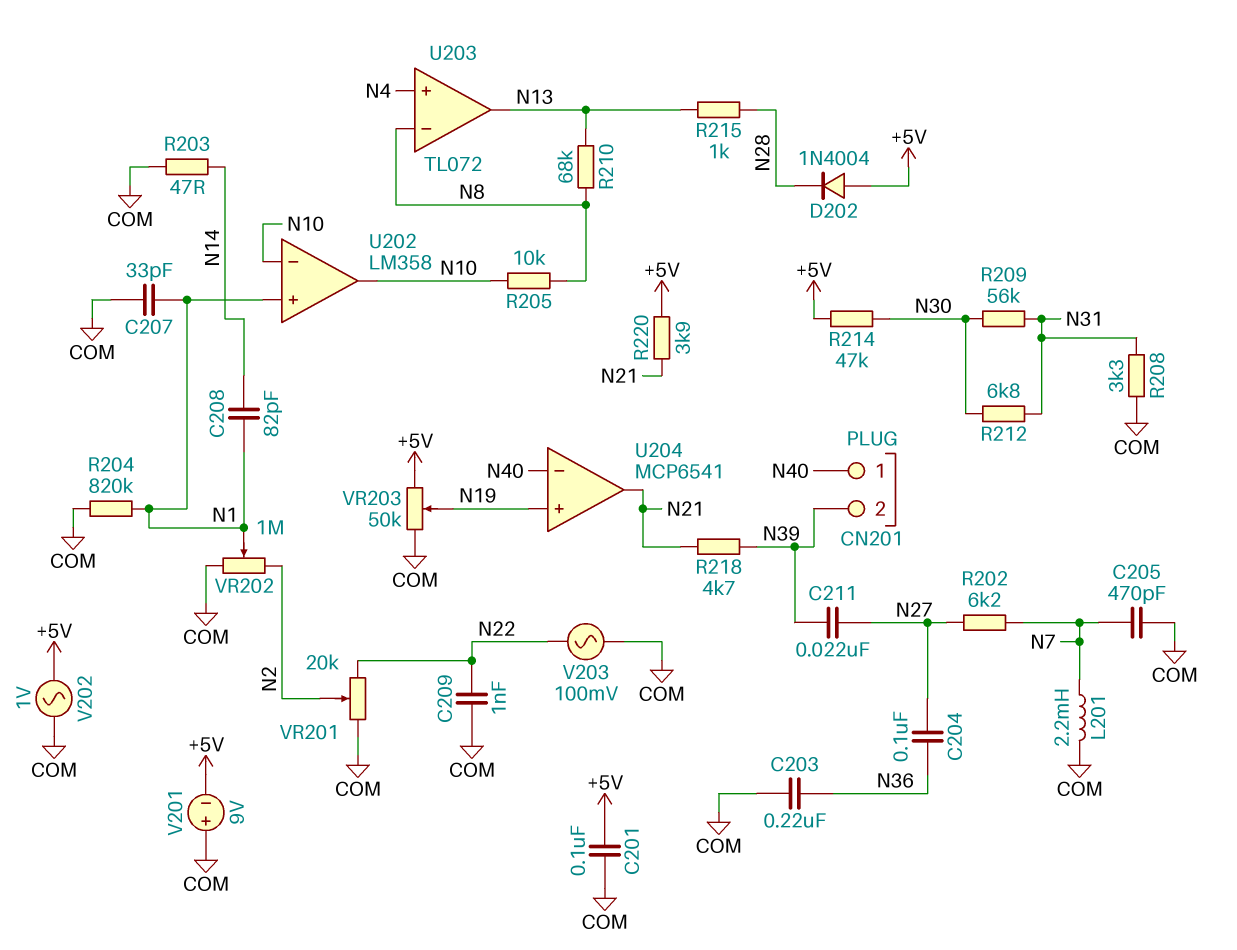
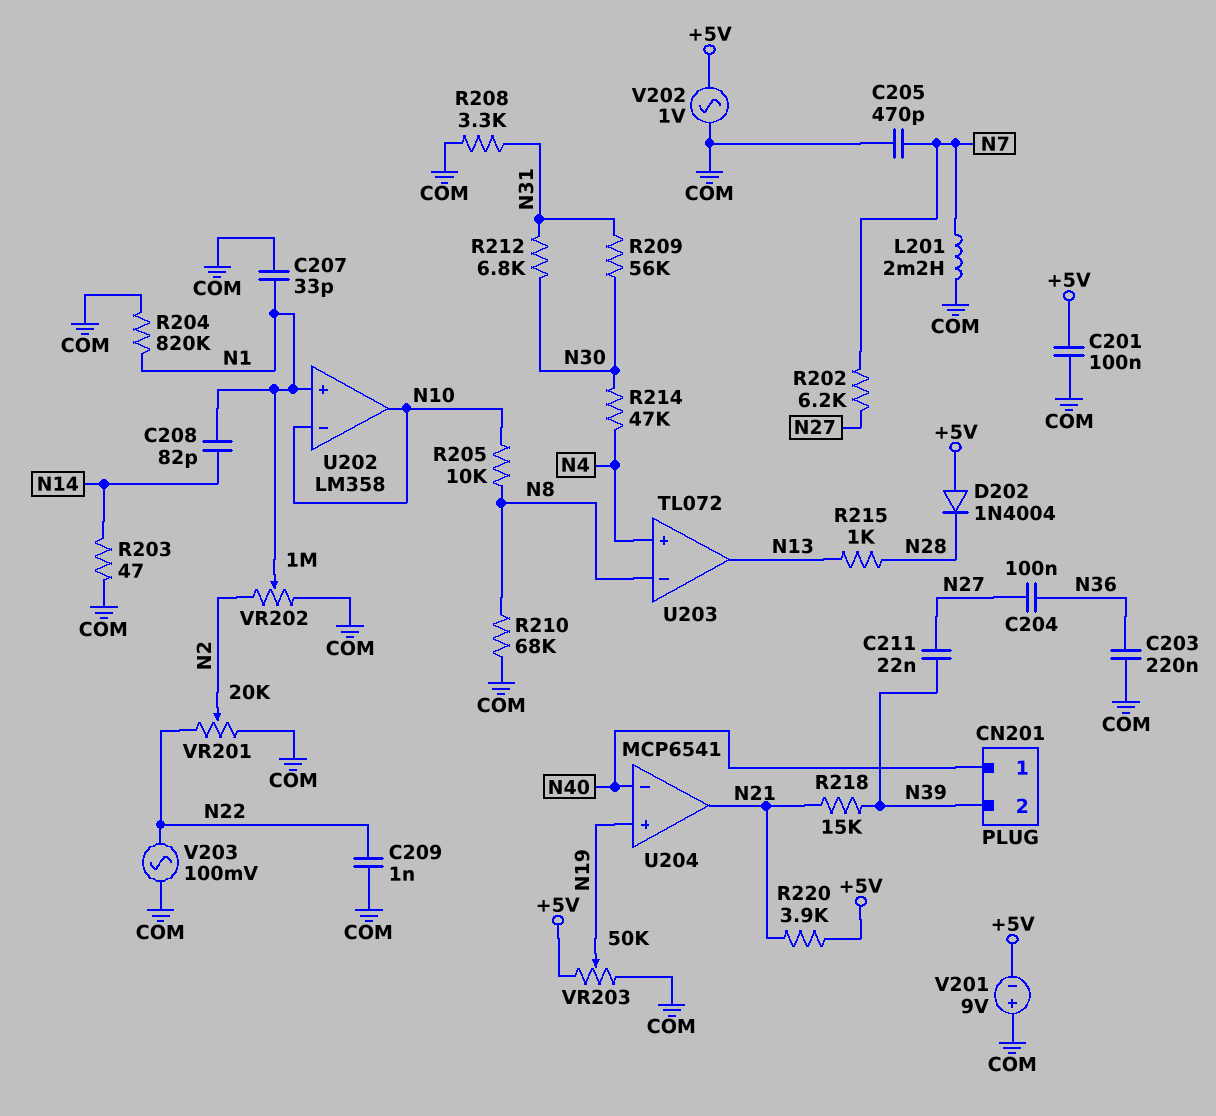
R210: 68k (N8, N13) -> 68k (COM, N8)
R214: 47k (+5V, N30) -> 47k (N4, N30)
R218: 4.7k (N21, N39) -> 15k (N21, N39)

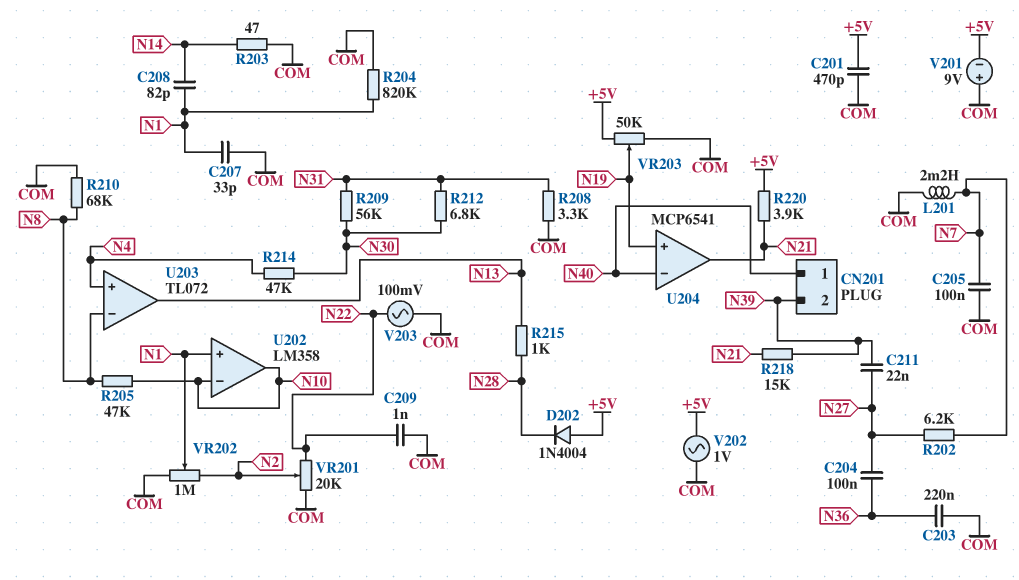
C201: 100nF (+5V, COM) -> 470pF (+5V, COM)
C205: 470pF (COM, N7) -> 100nF (COM, N7)
R205: 10k (N8, N10) -> 47k (N8, N10)

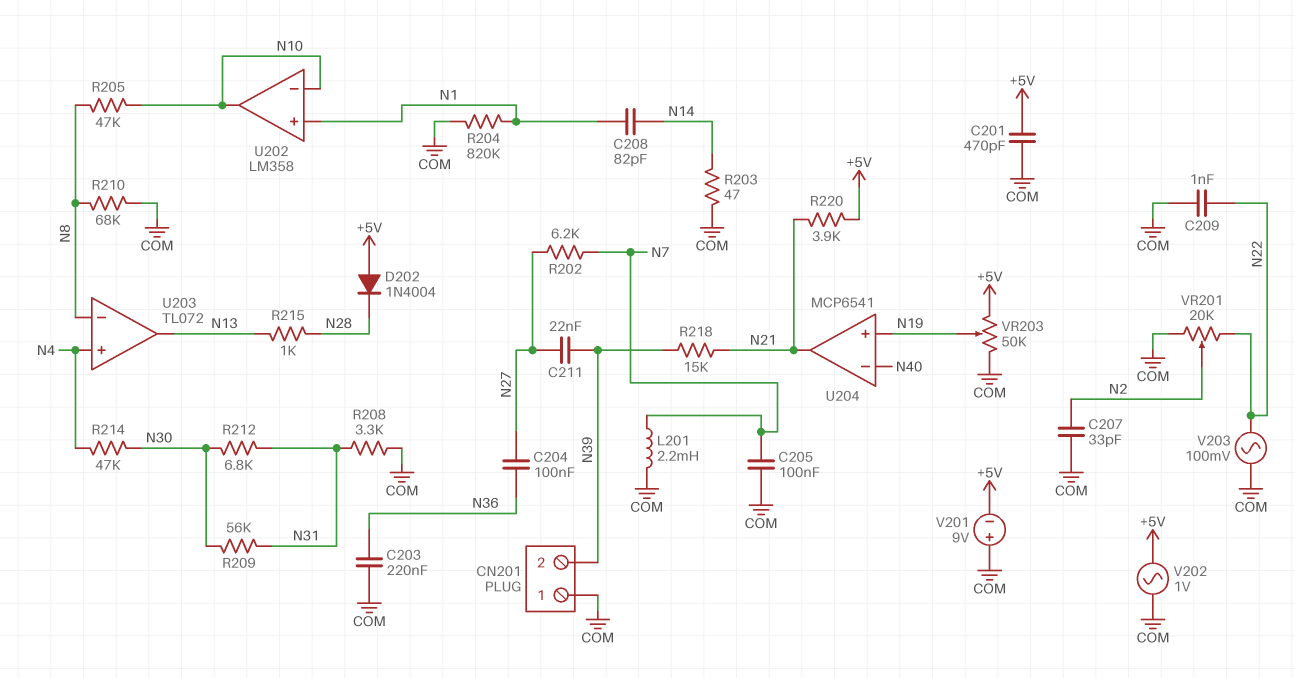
C207: 33pF (COM, N1) -> 33pF (COM, N2)
CN201 pin 1: N40 -> COM
VR202: 1M (COM, N2, wiper N1) -> none

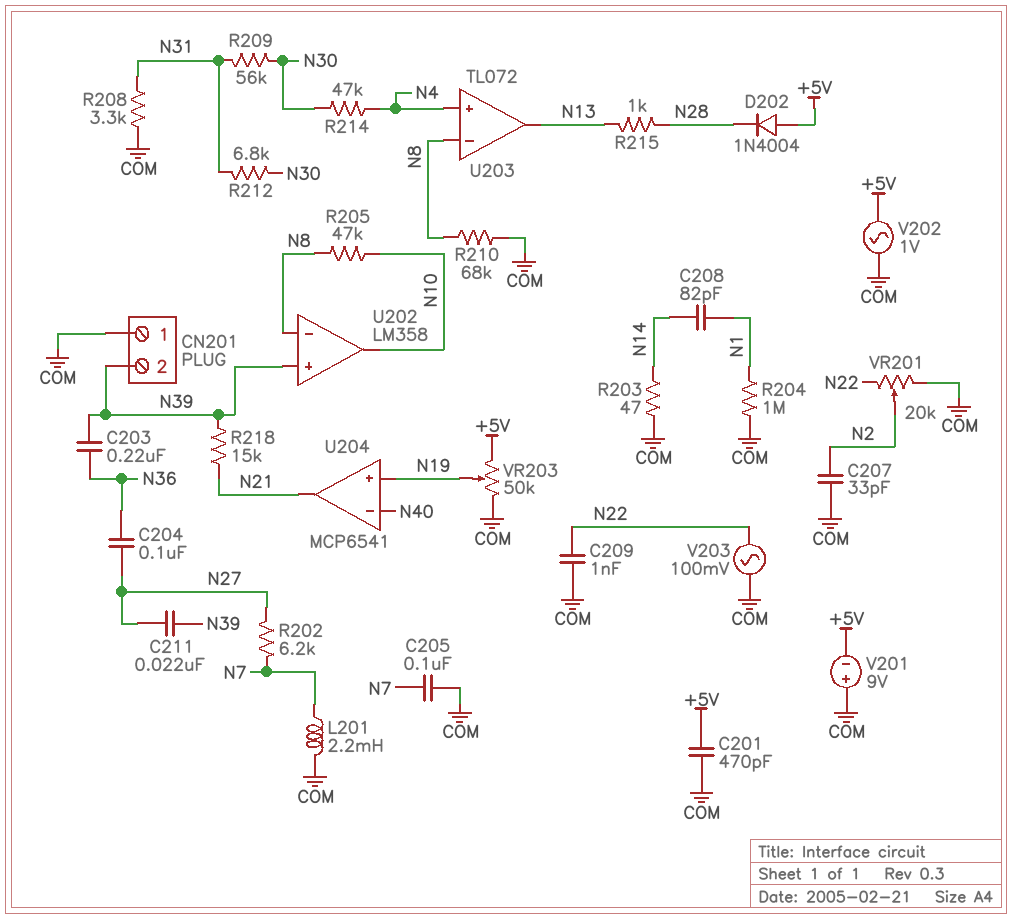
C203: 220nF (COM, N36) -> 220nF (N36, N39)
R204: 820k (COM, N1) -> 1M (COM, N1)
R220: 3.9k (+5V, N21) -> none
U202 pin in+: N1 -> N39
U202 pin in-: N10 -> N8

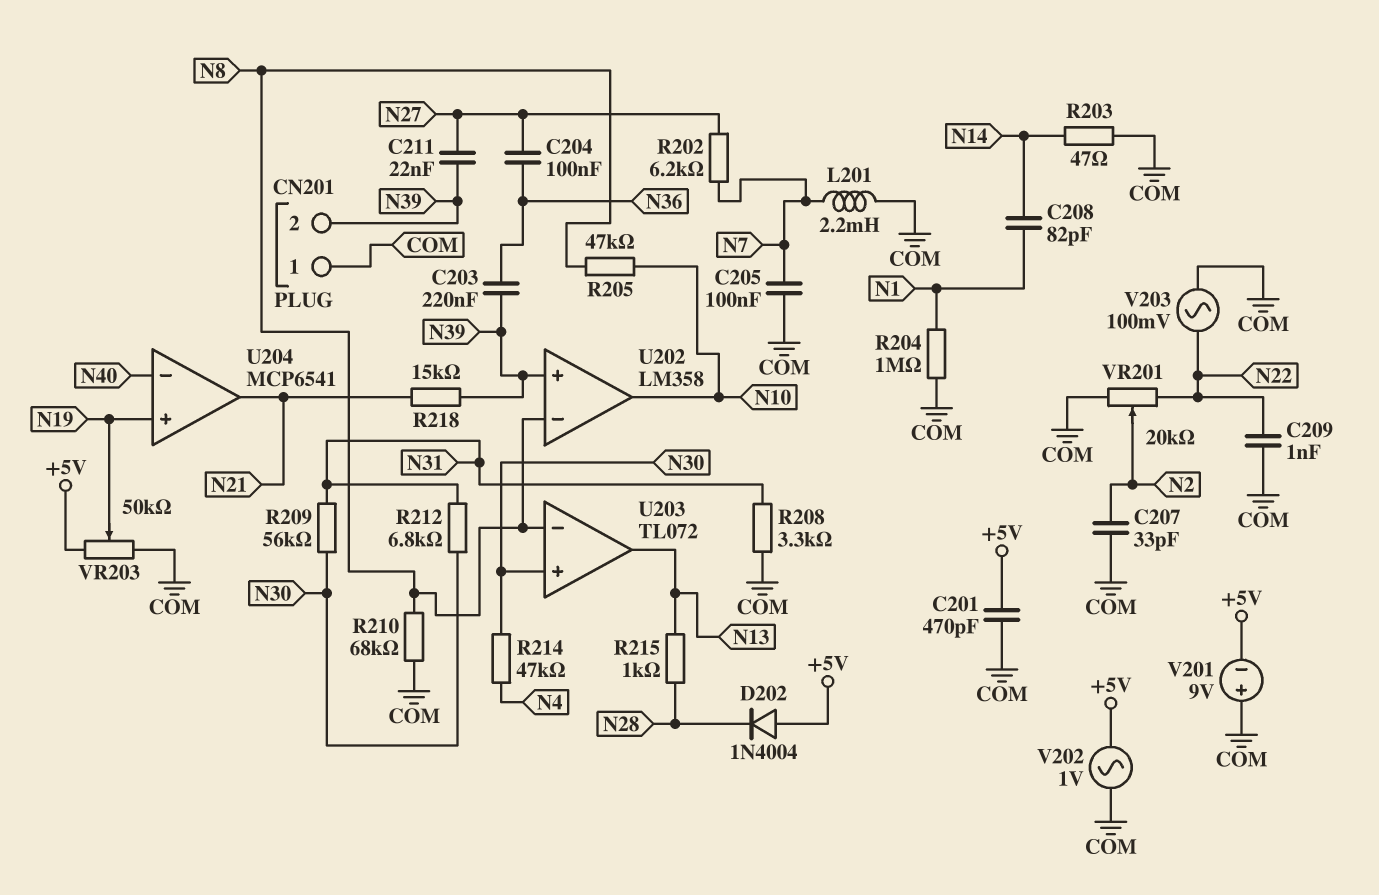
U203 pin in+: N4 -> N30

